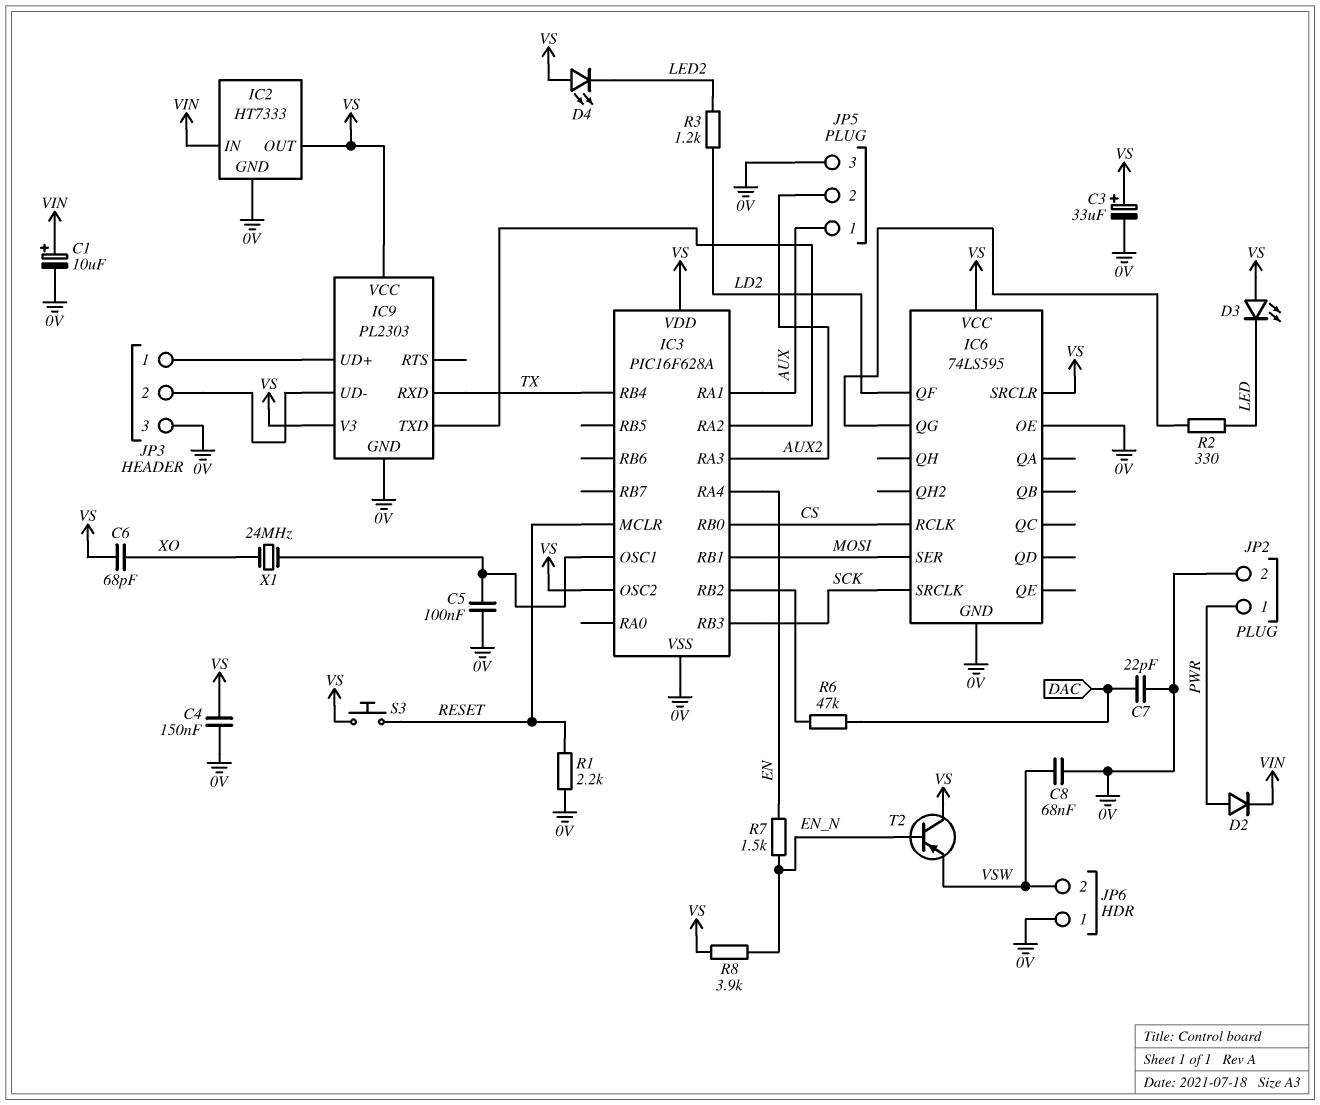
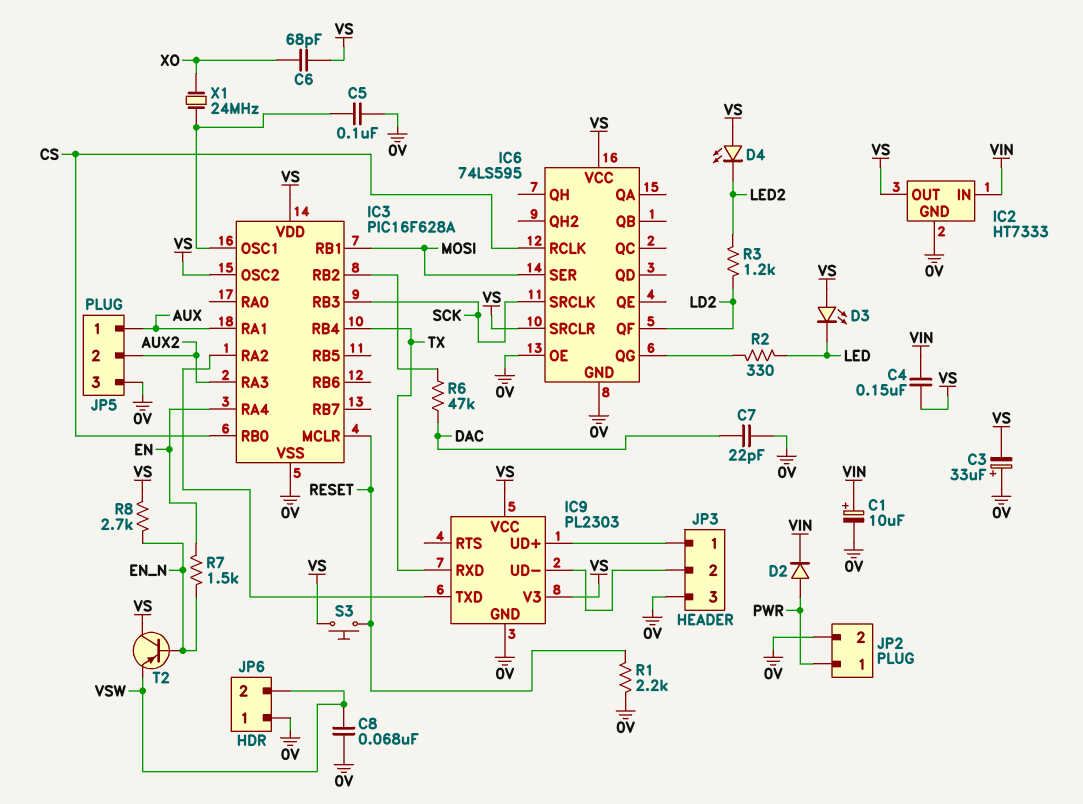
C3: 33uF (plus VS, minus 0V) -> 33uF (plus 0V, minus VS)
C4: 150nF (0V, VS) -> 150nF (VIN, VS)
R8: 3.9k (EN_N, VS) -> 2.7k (EN_N, VS)

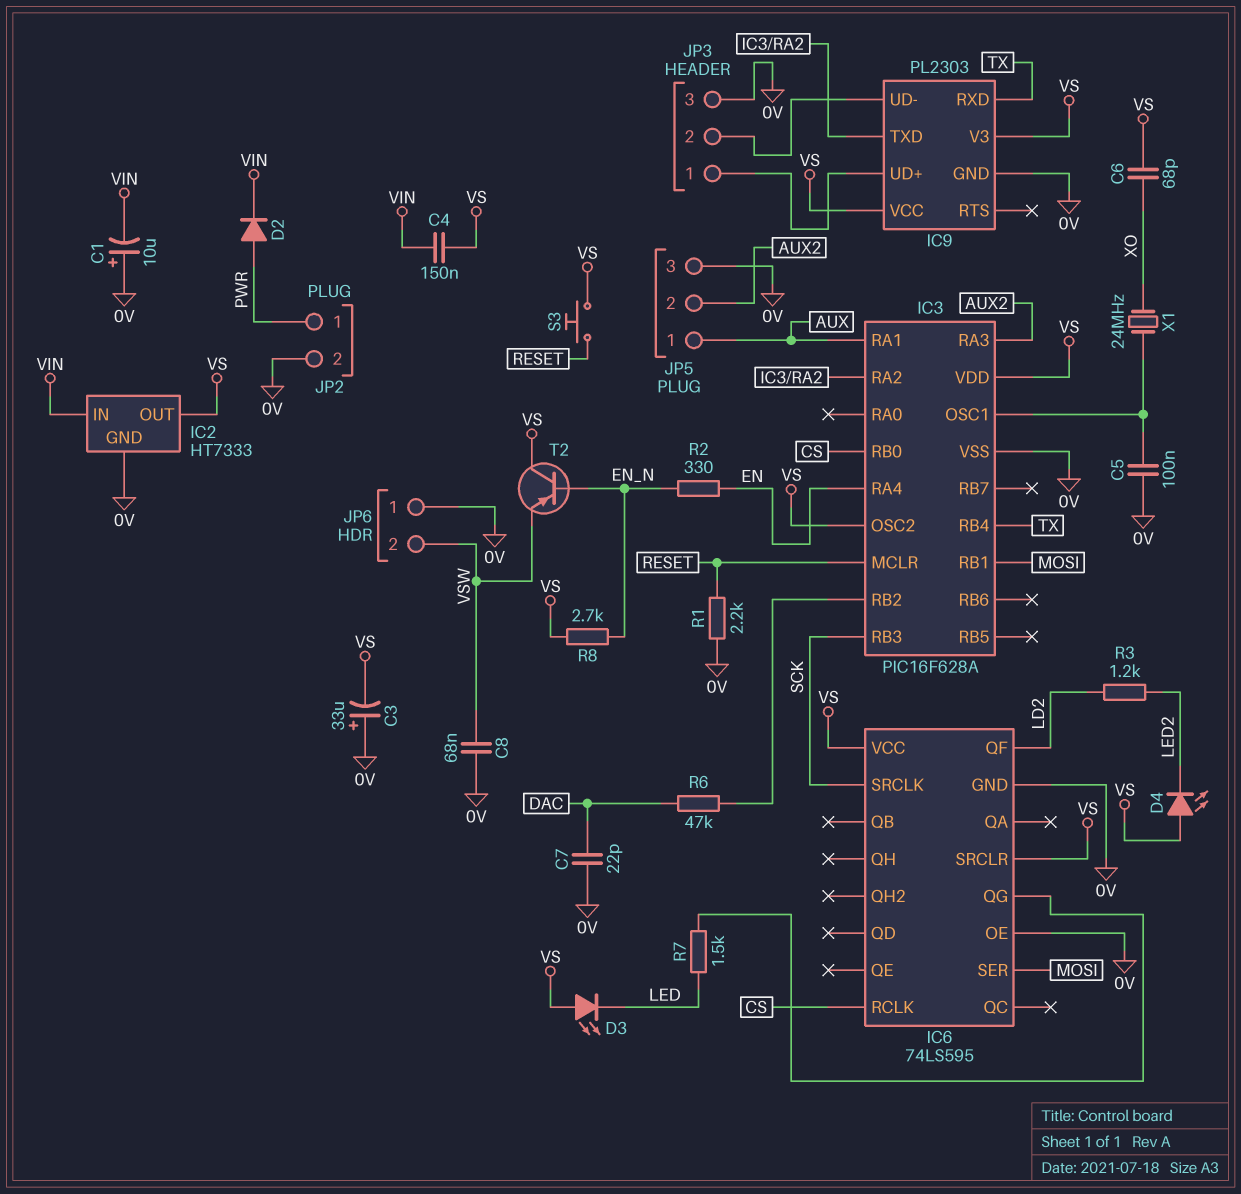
C1: 10uF (plus VIN, minus 0V) -> 10uF (plus 0V, minus VIN)
R2: 330 (IC6/QG, LED) -> 330 (EN, EN_N)
R7: 1.5k (EN, EN_N) -> 1.5k (IC6/QG, LED)

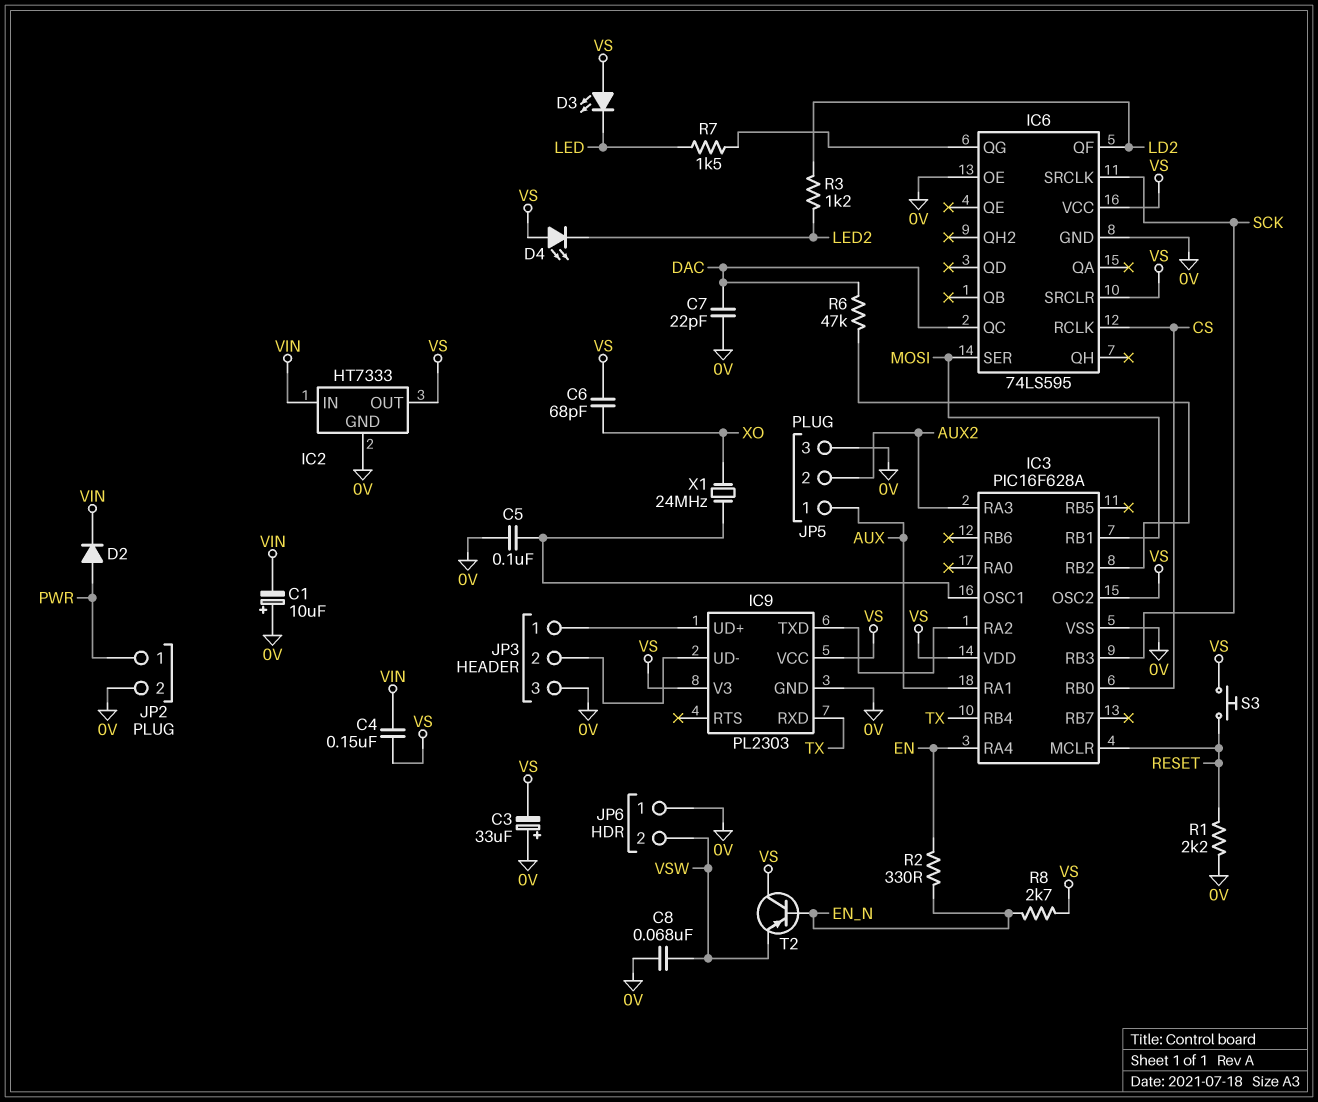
IC6 pin QC: none -> DAC

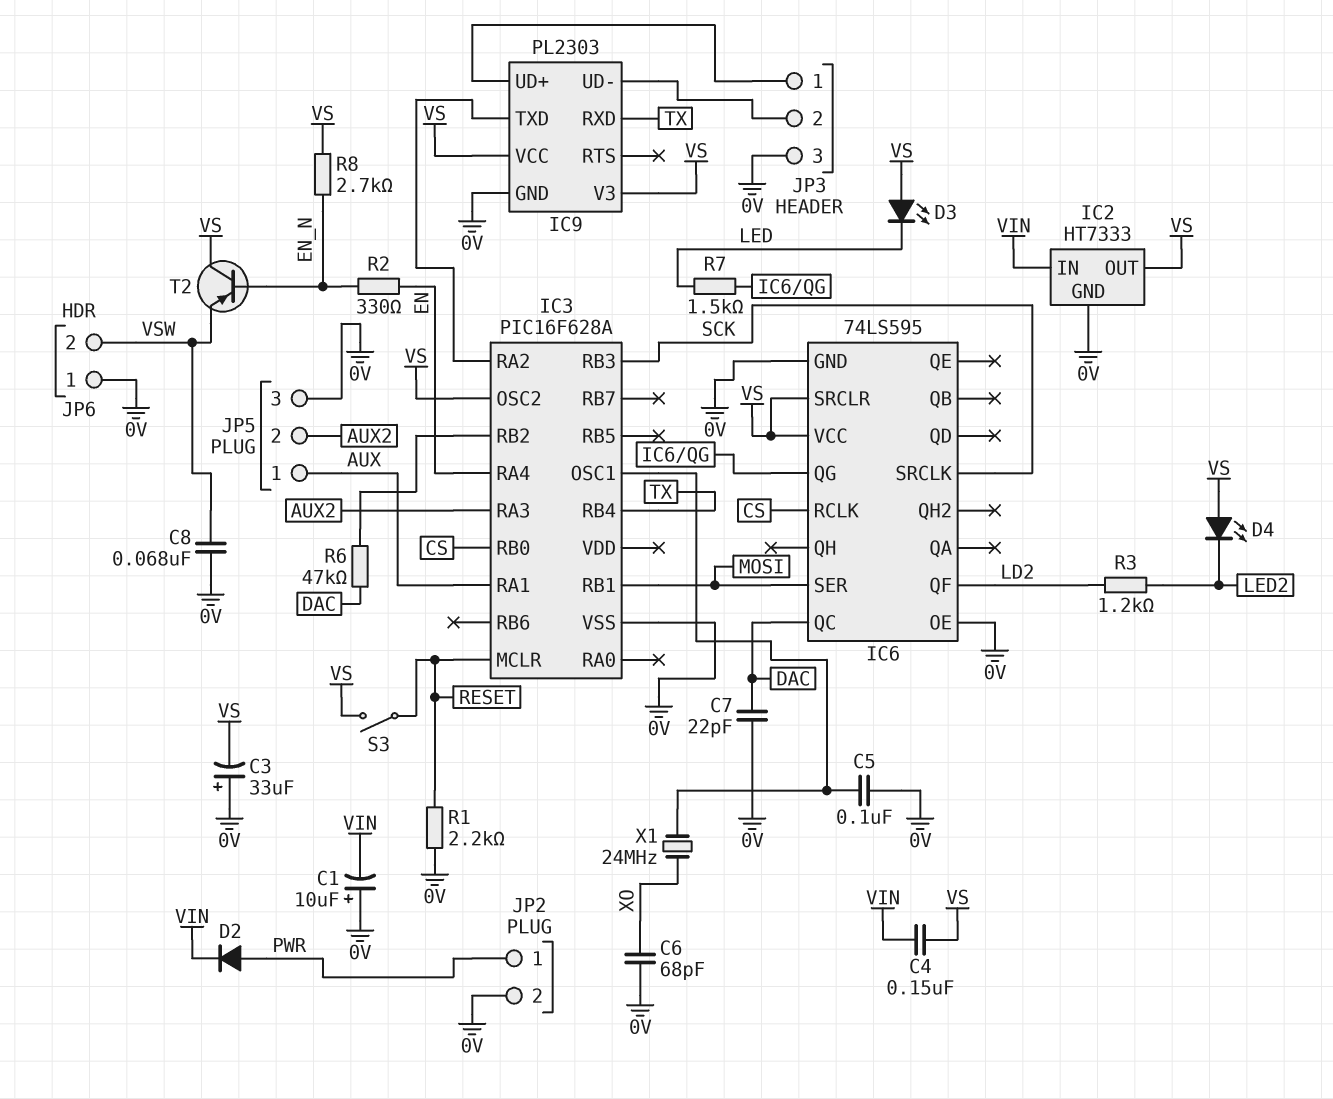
C6: 68pF (VS, XO) -> 68pF (0V, XO)
IC3 pin VDD: VS -> none
S3: button (RESET, VS) -> switch (RESET, VS)

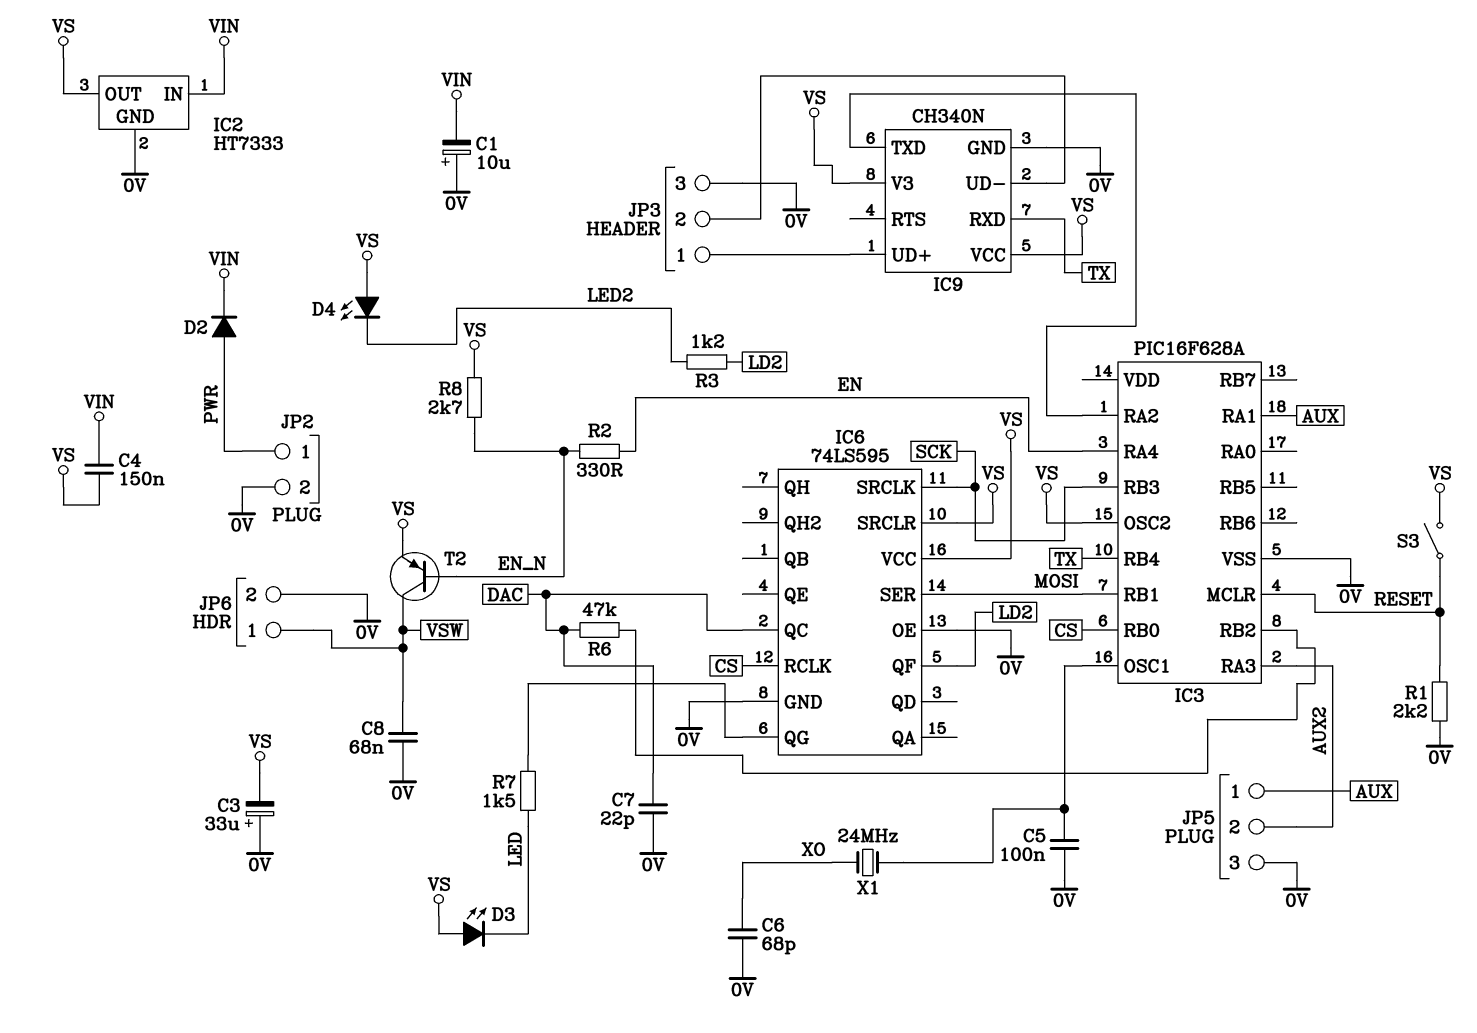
IC9: PL2303 -> CH340N
JP6 pin 1: 0V -> VSW
JP6 pin 2: VSW -> 0V
T2: PNP (B EN_N, C VS, E VSW) -> PNP (B EN_N, C VSW, E VS)

